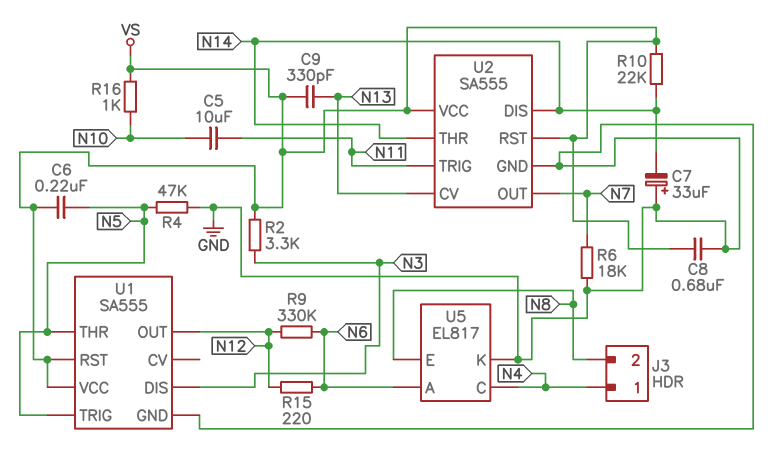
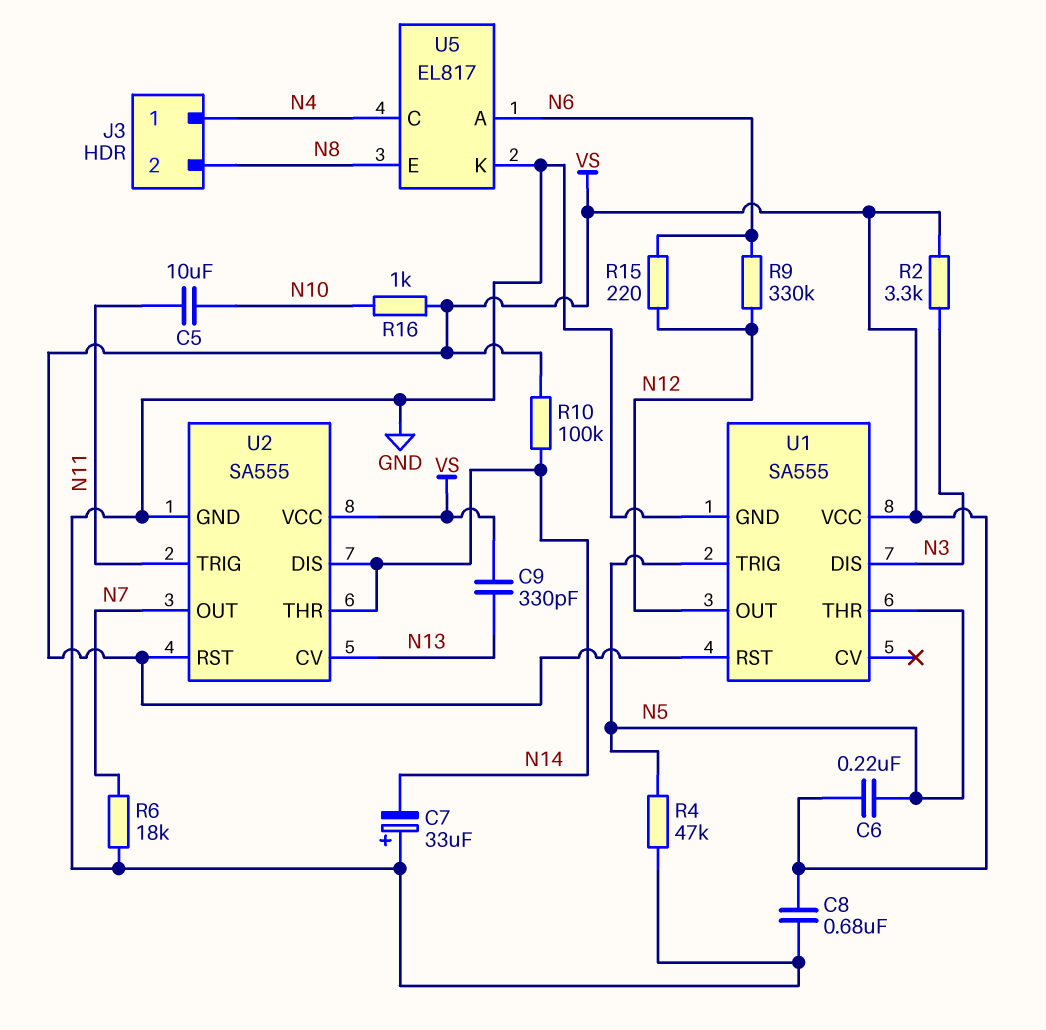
R10: 22k (N14, VS) -> 100k (N14, VS)

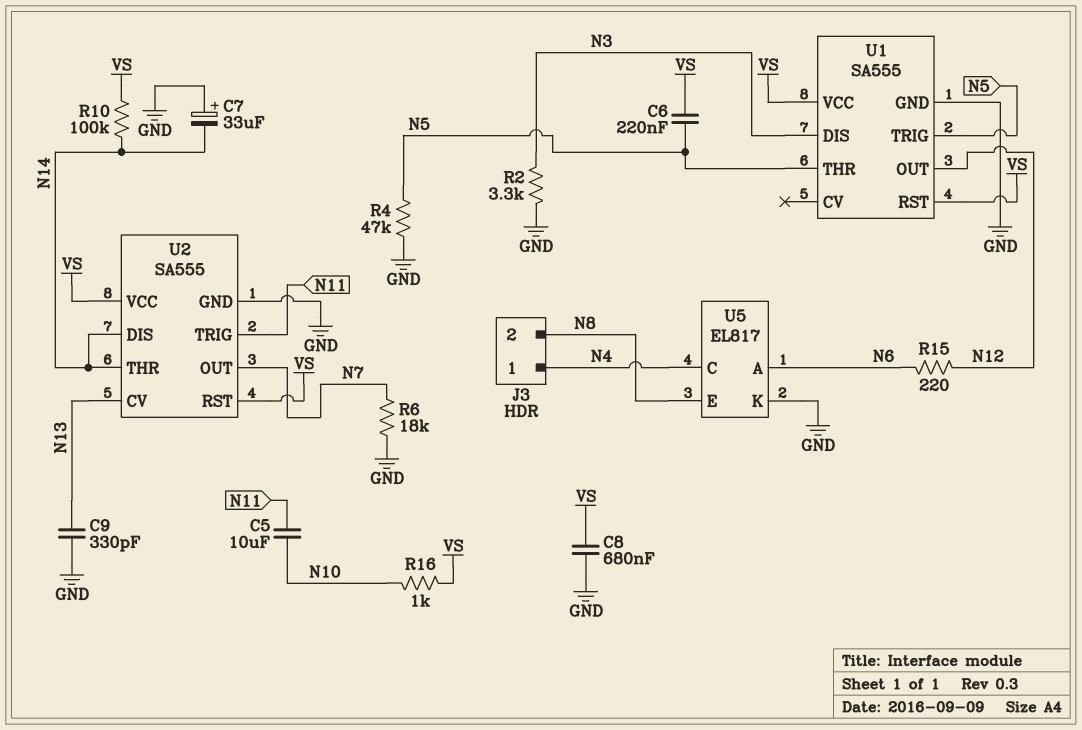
C9: 330pF (N13, VS) -> 330pF (GND, N13)
R2: 3.3k (N3, VS) -> 3.3k (GND, N3)
R9: 330k (N6, N12) -> none

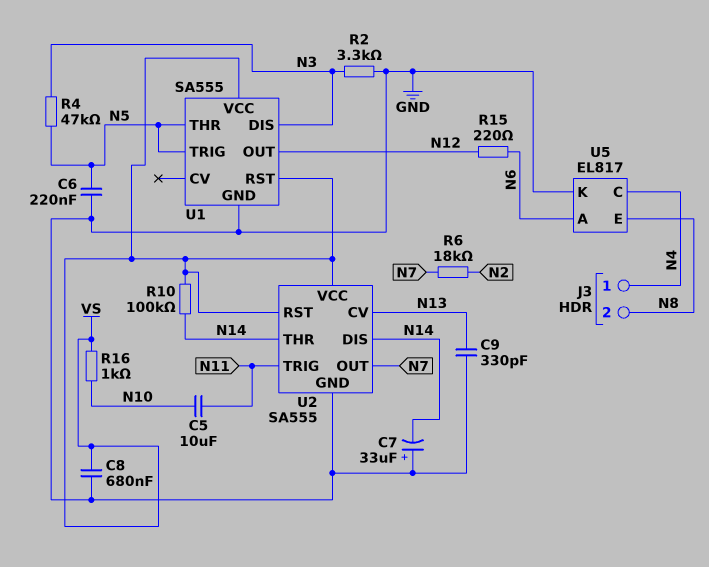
C6: 220nF (N5, VS) -> 220nF (GND, N5)
R4: 47k (GND, N5) -> 47k (N3, N5)
R6: 18k (GND, N7) -> 18k (N2, N7)

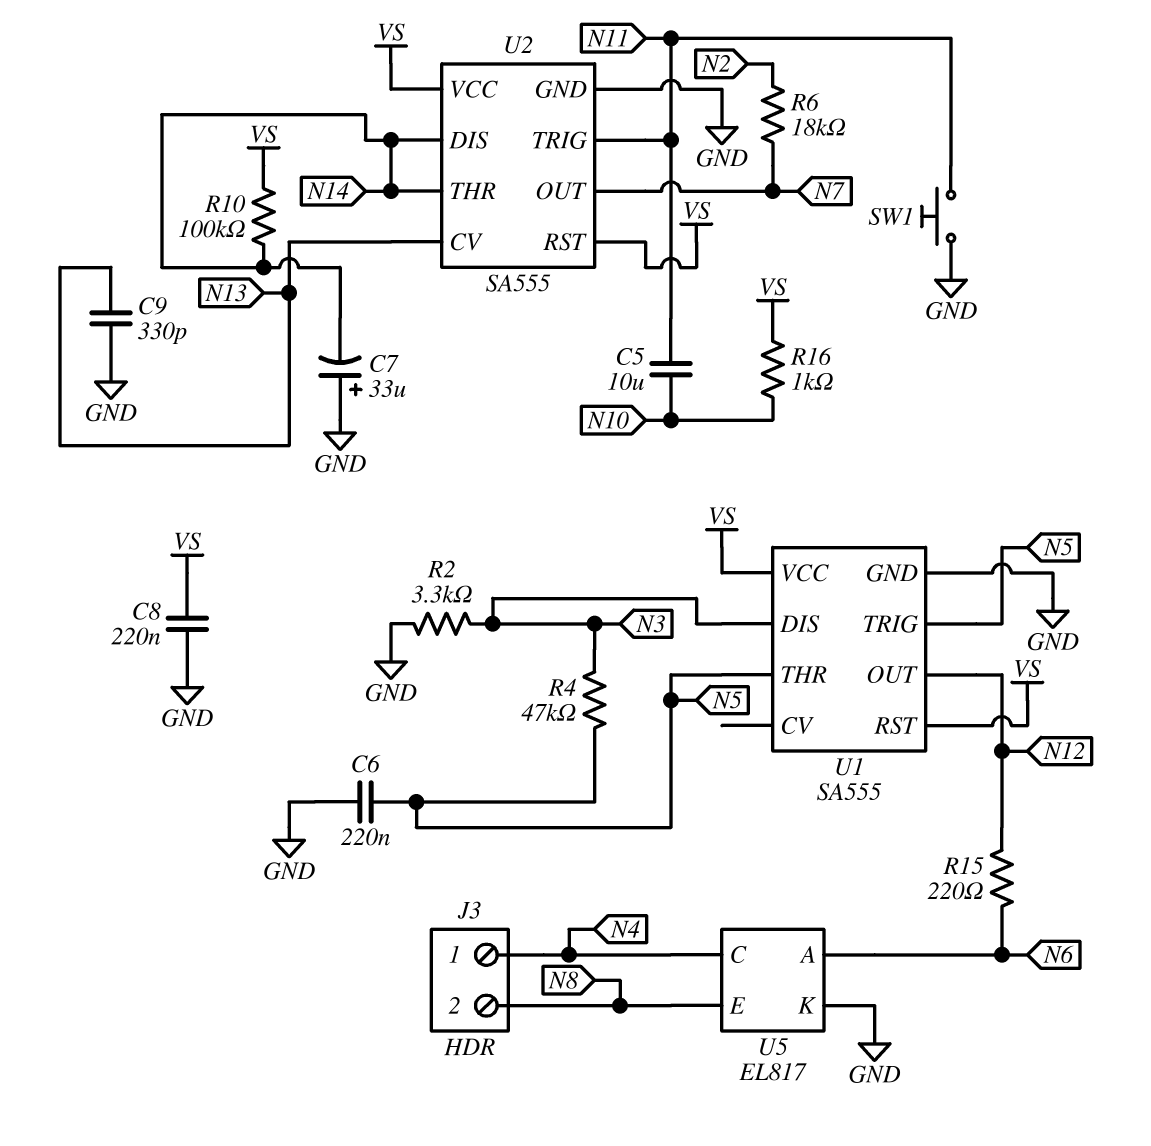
C8: 680nF (GND, VS) -> 220nF (GND, VS)
SW1: none -> button (GND, N11)

